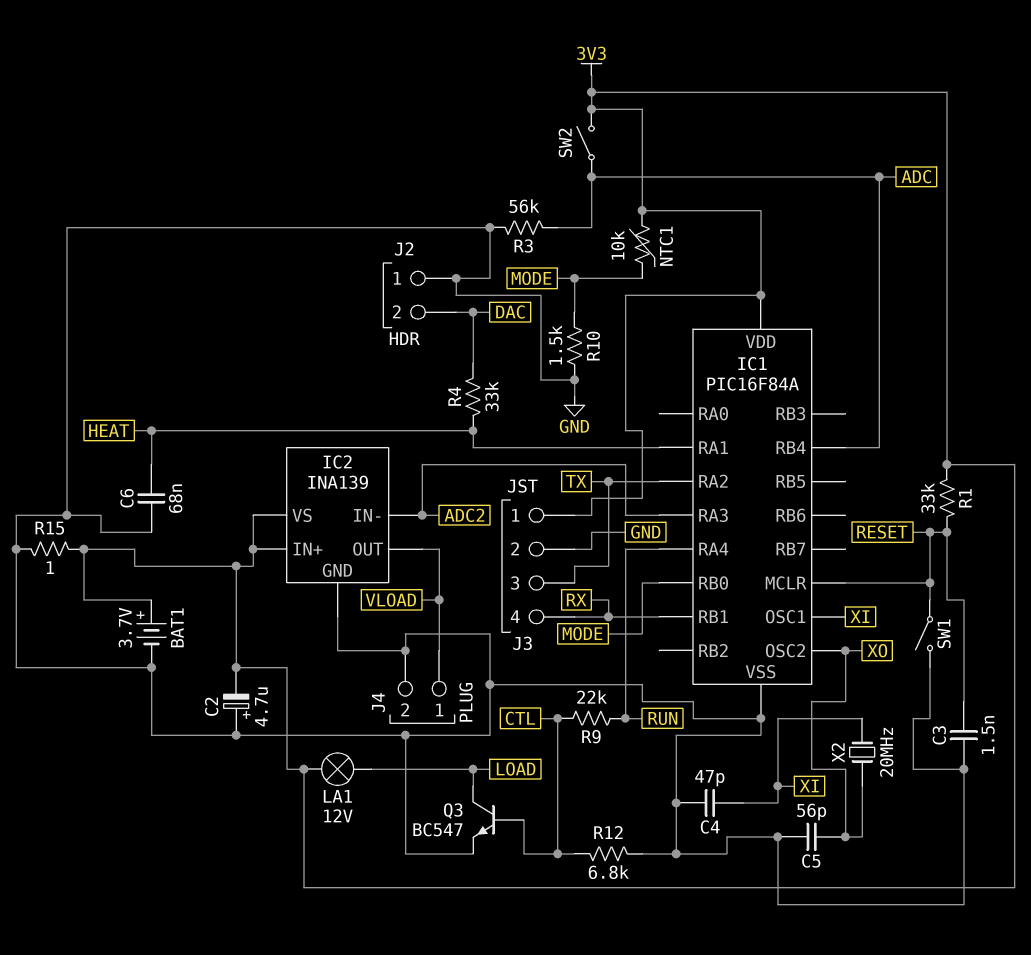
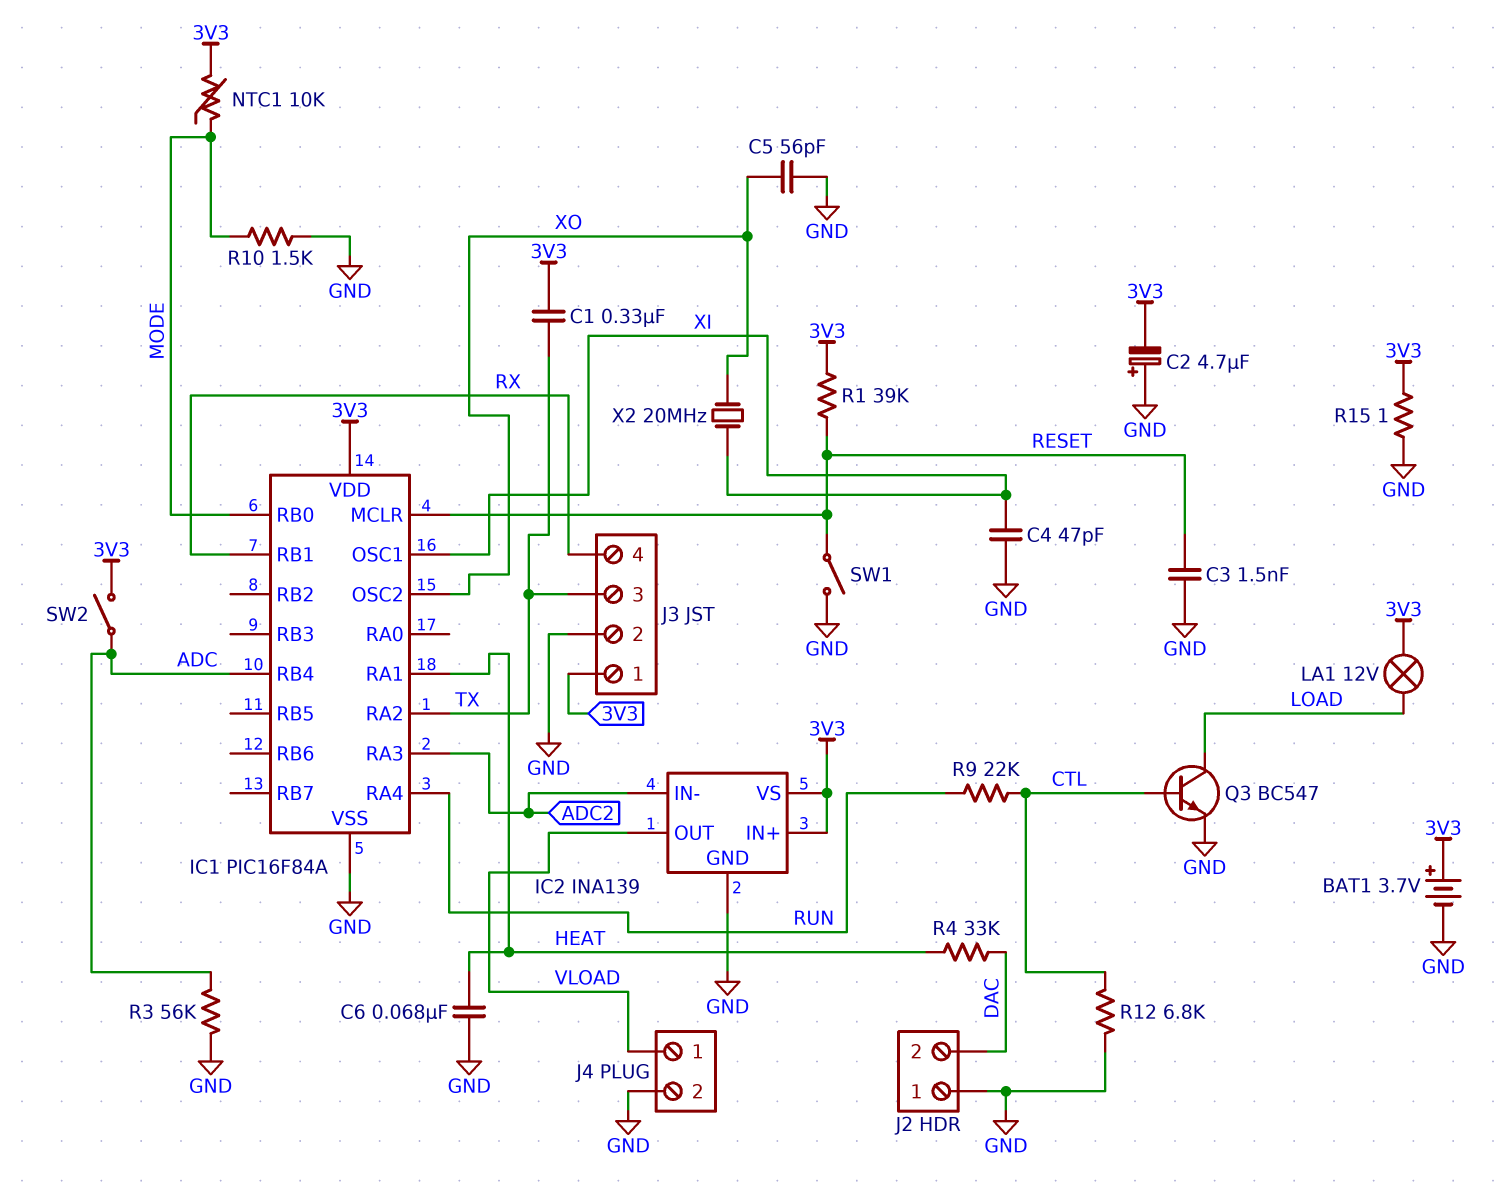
C1: none -> 330nF (3V3, TX)
R1: 33k (3V3, RESET) -> 39k (3V3, RESET)

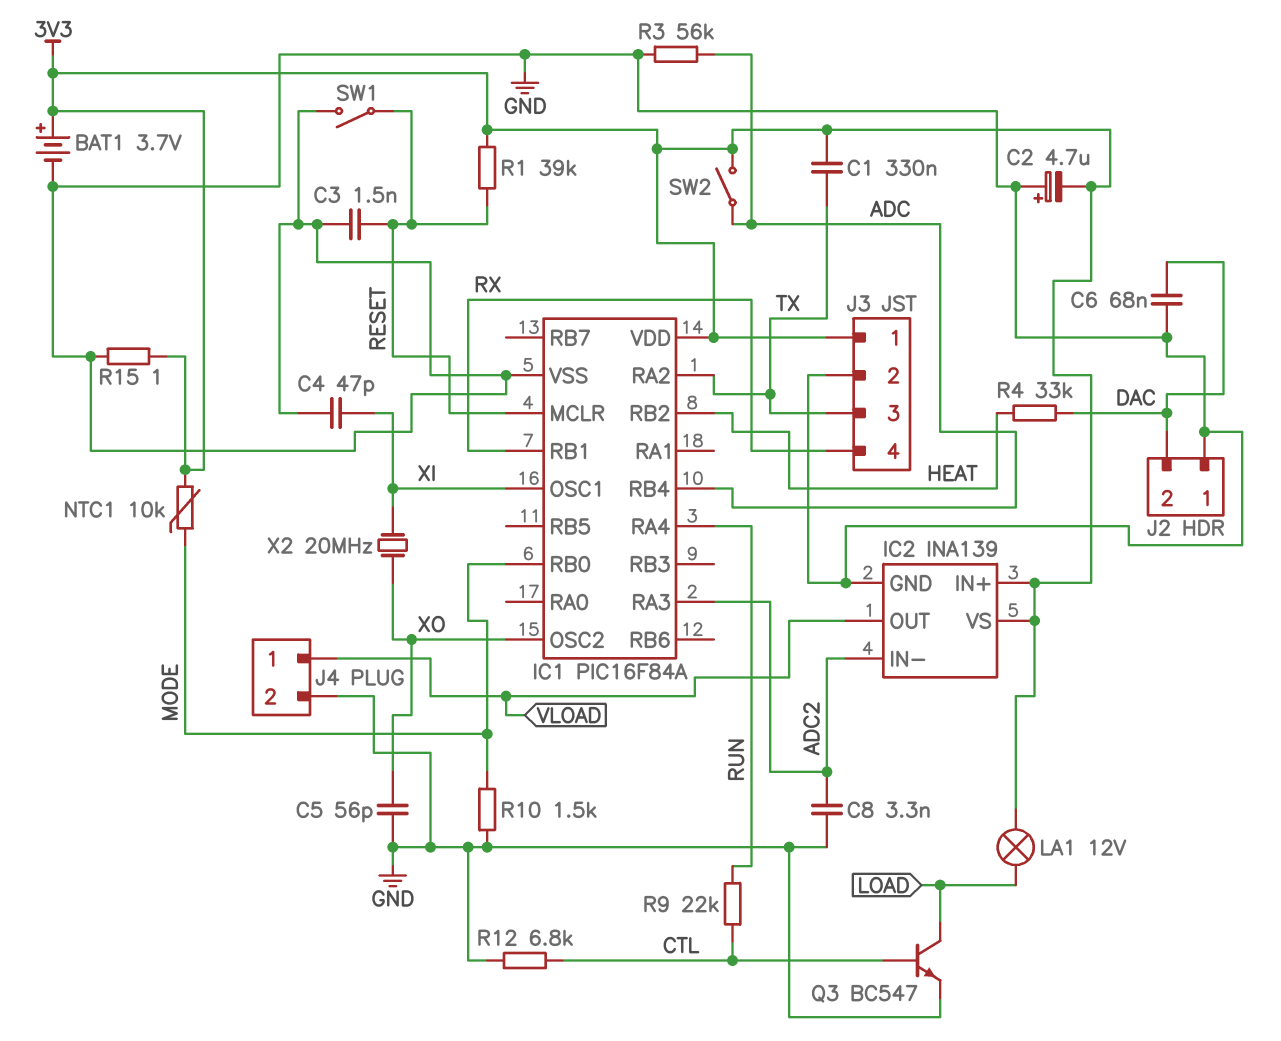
C6: 68nF (GND, HEAT) -> 68nF (DAC, GND)
C8: none -> 3.3nF (ADC2, GND)
IC1 pin RA1: HEAT -> none
IC1 pin RB2: none -> HEAT

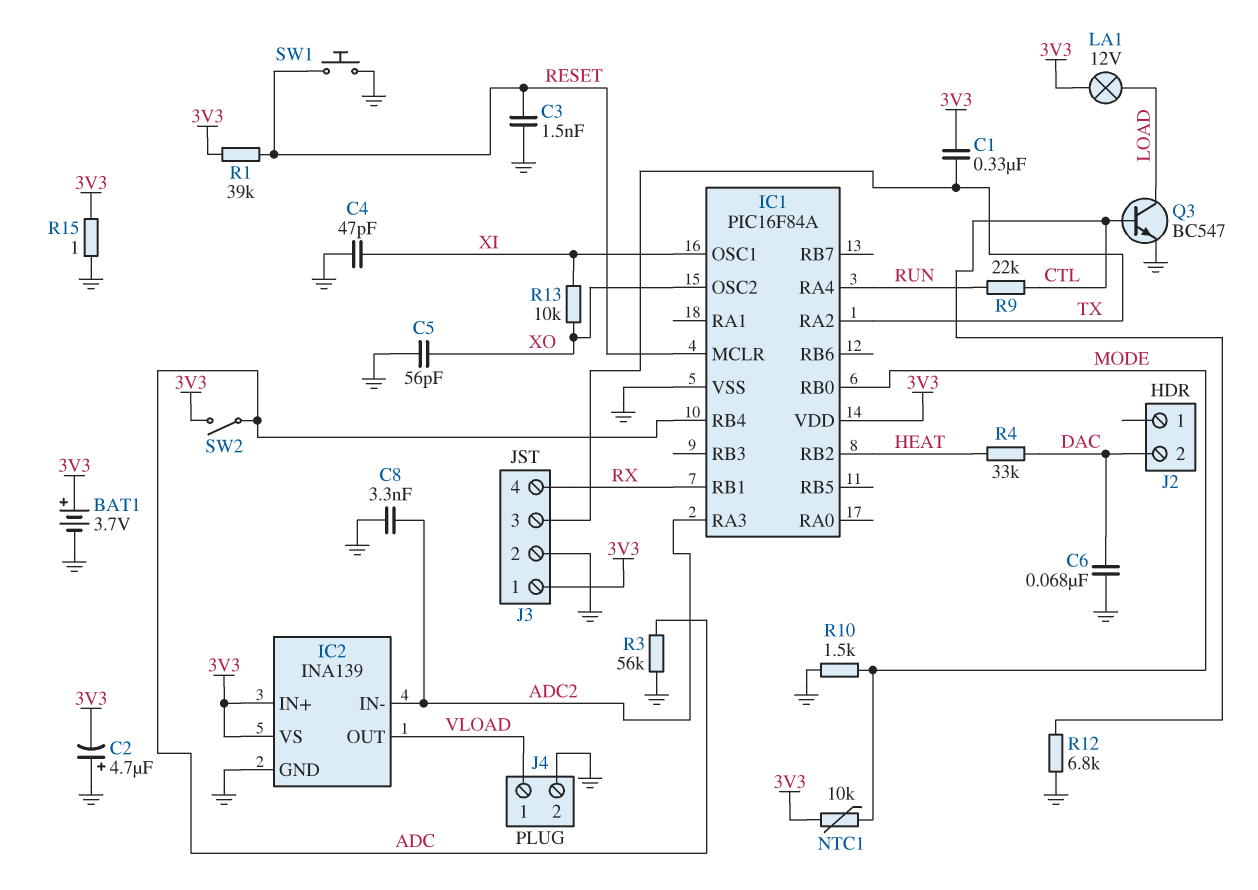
J2 pin 1: GND -> none
R13: none -> 10k (XI, XO)
SW1: switch (GND, RESET) -> button (GND, RESET)
X2: 20MHz (XI, XO) -> none

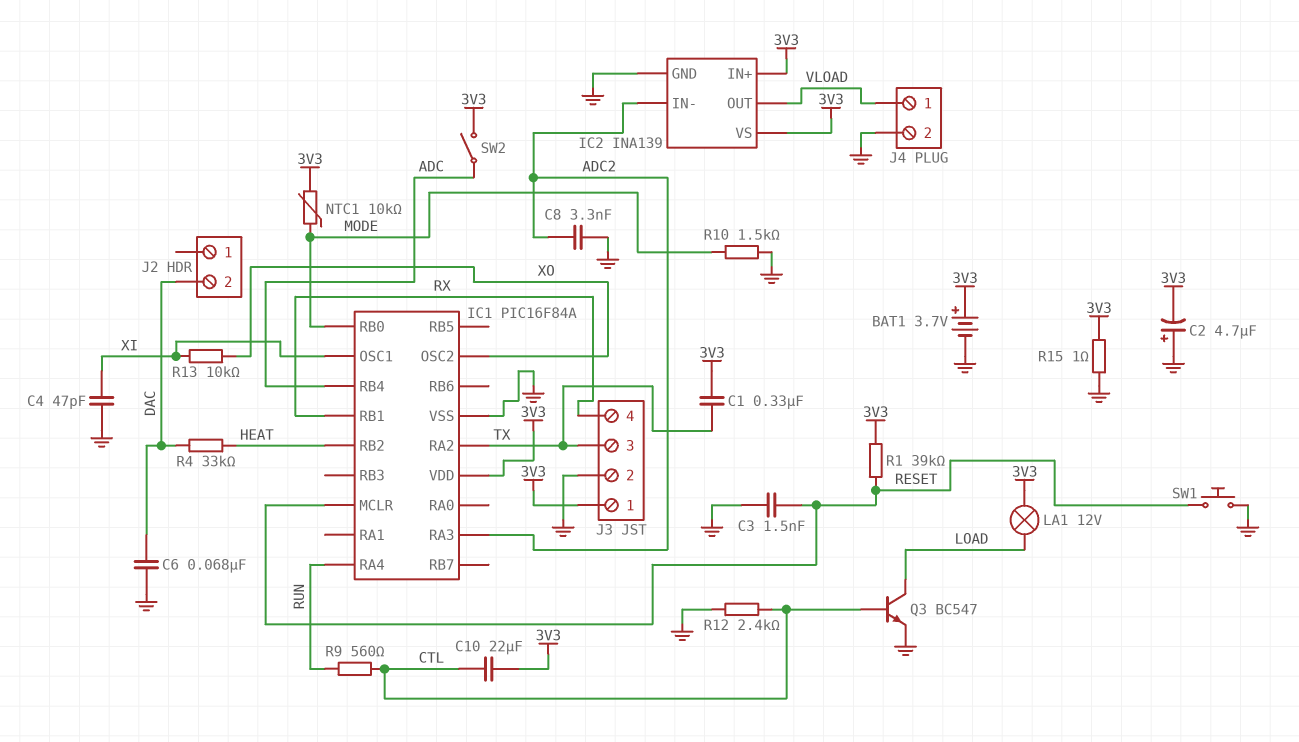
C5: 56pF (GND, XO) -> none
C10: none -> 22uF (3V3, CTL)
R3: 56k (ADC, GND) -> none
R9: 22k (CTL, RUN) -> 560 (CTL, RUN)
R12: 6.8k (CTL, GND) -> 2.4k (CTL, GND)

